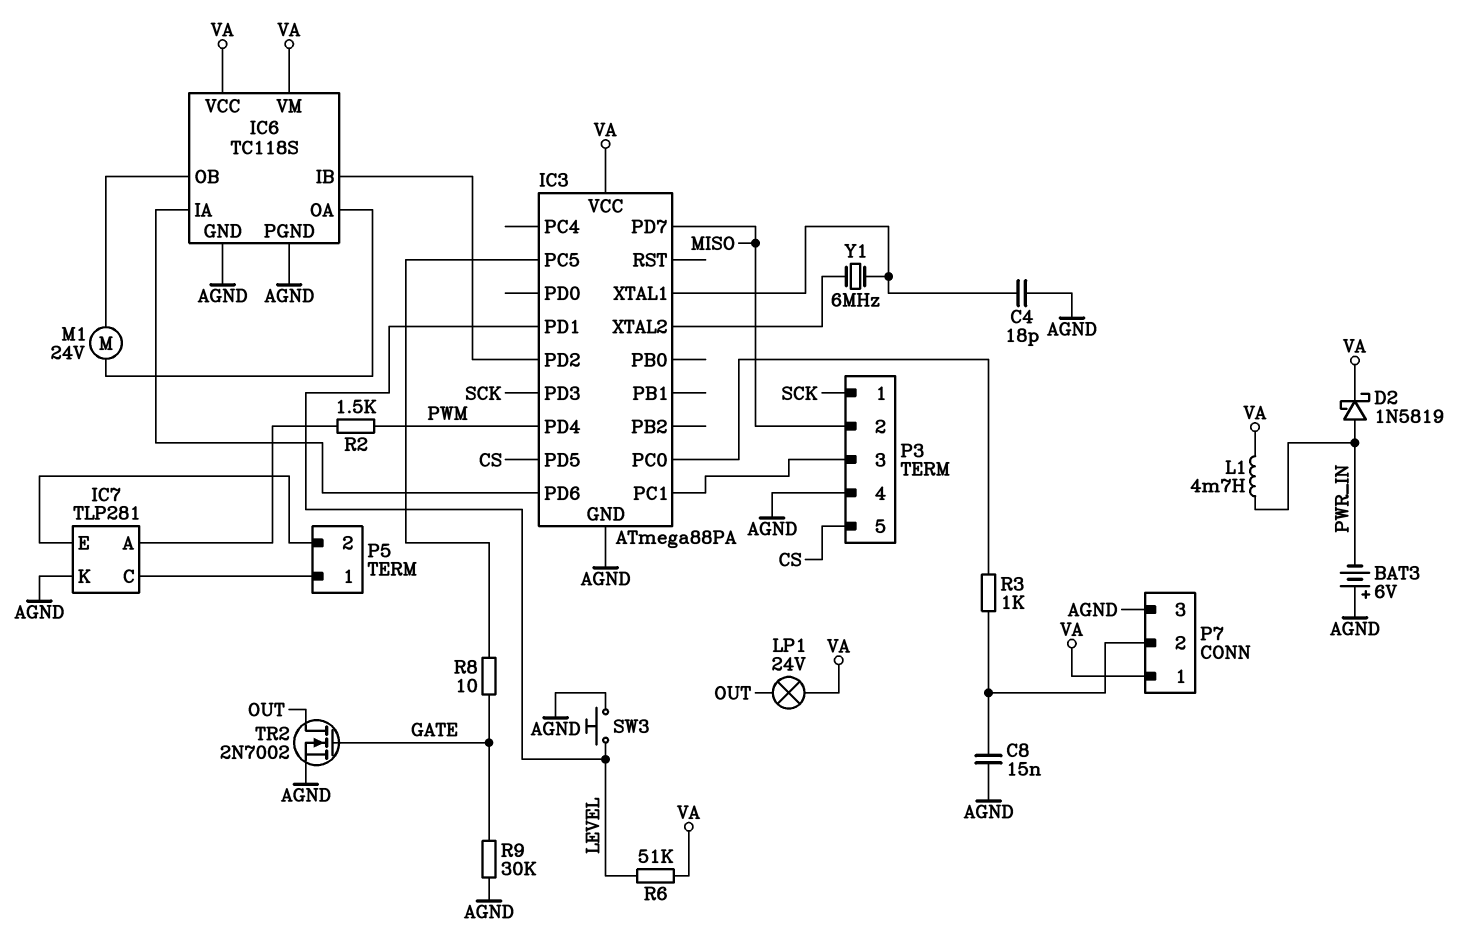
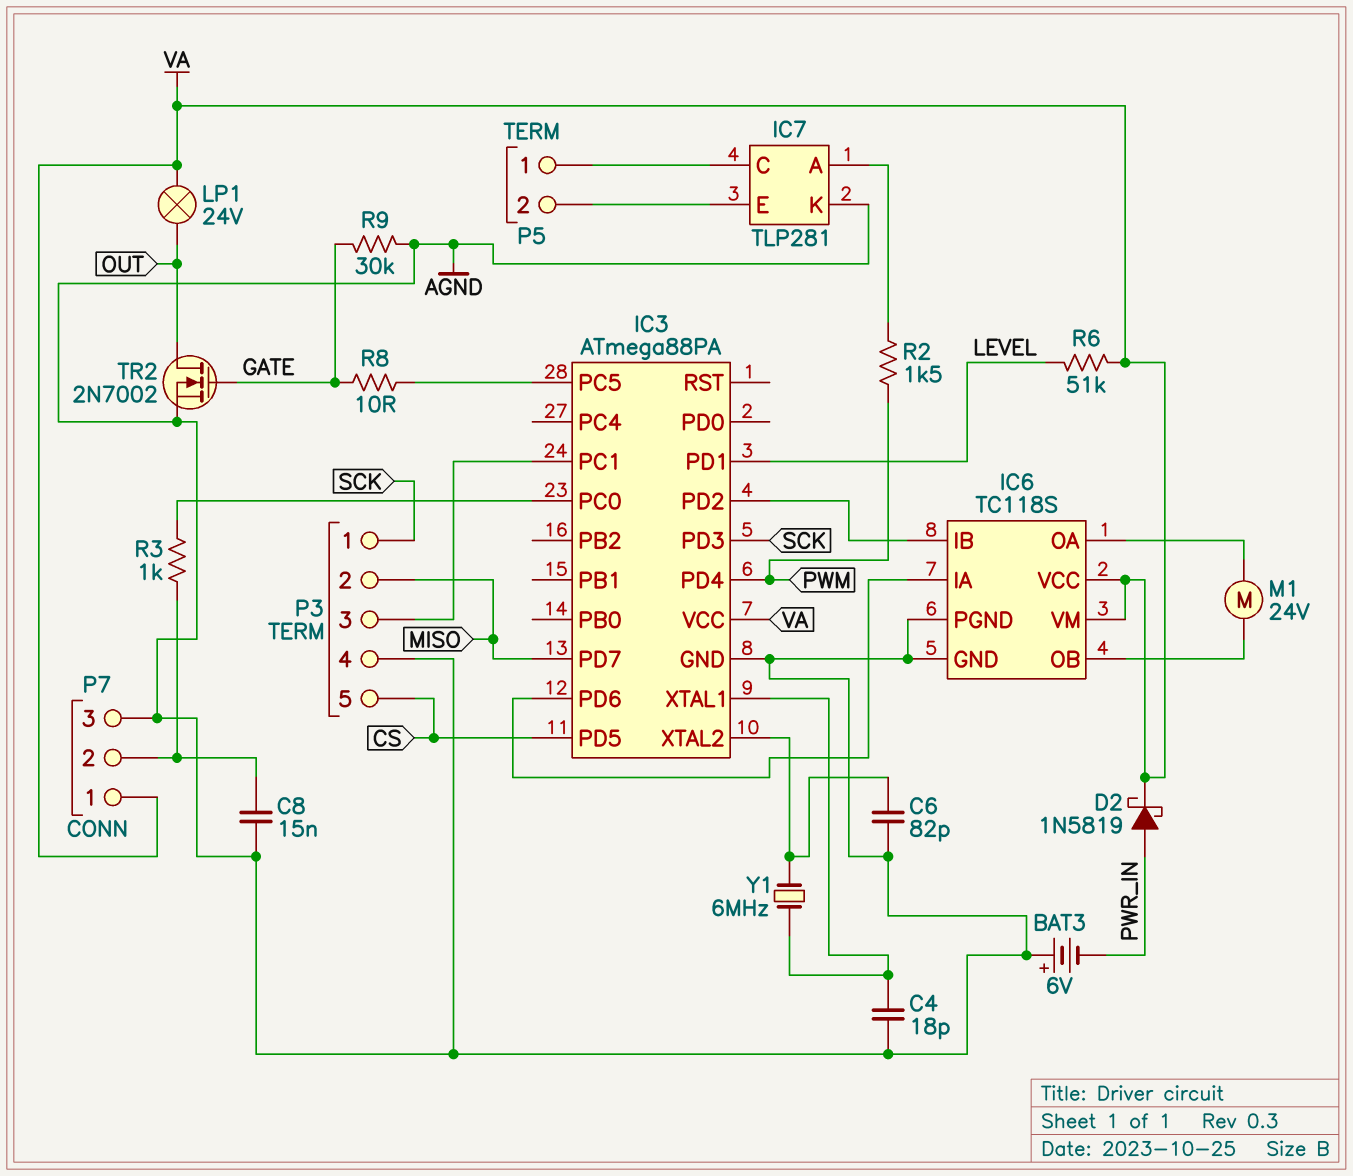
C6: none -> 82pF (AGND, IC3/XTAL2)
L1: 4.7mH (PWR_IN, VA) -> none
SW3: button (AGND, LEVEL) -> none

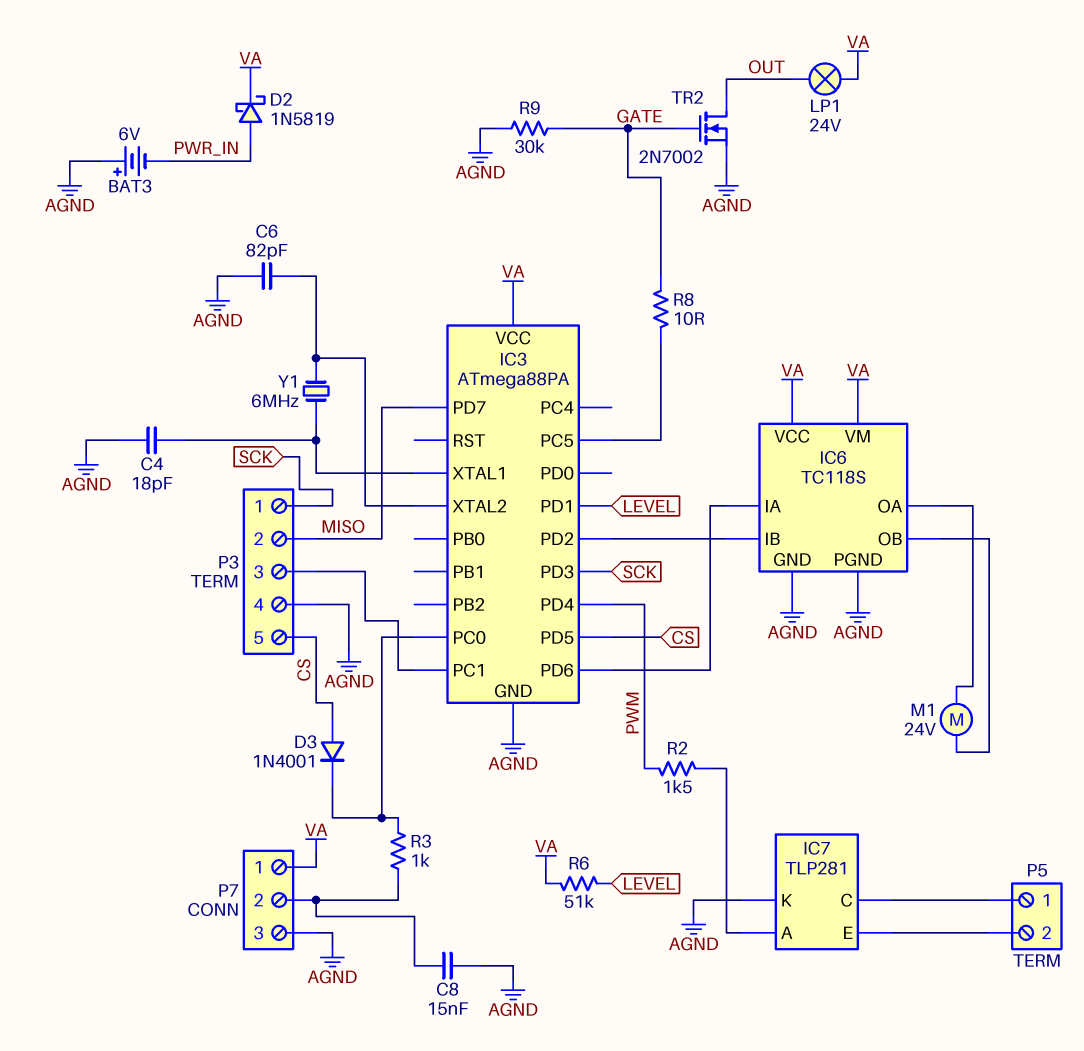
D3: none -> diode 1N4001 (A CS, K IC3/PC0)

